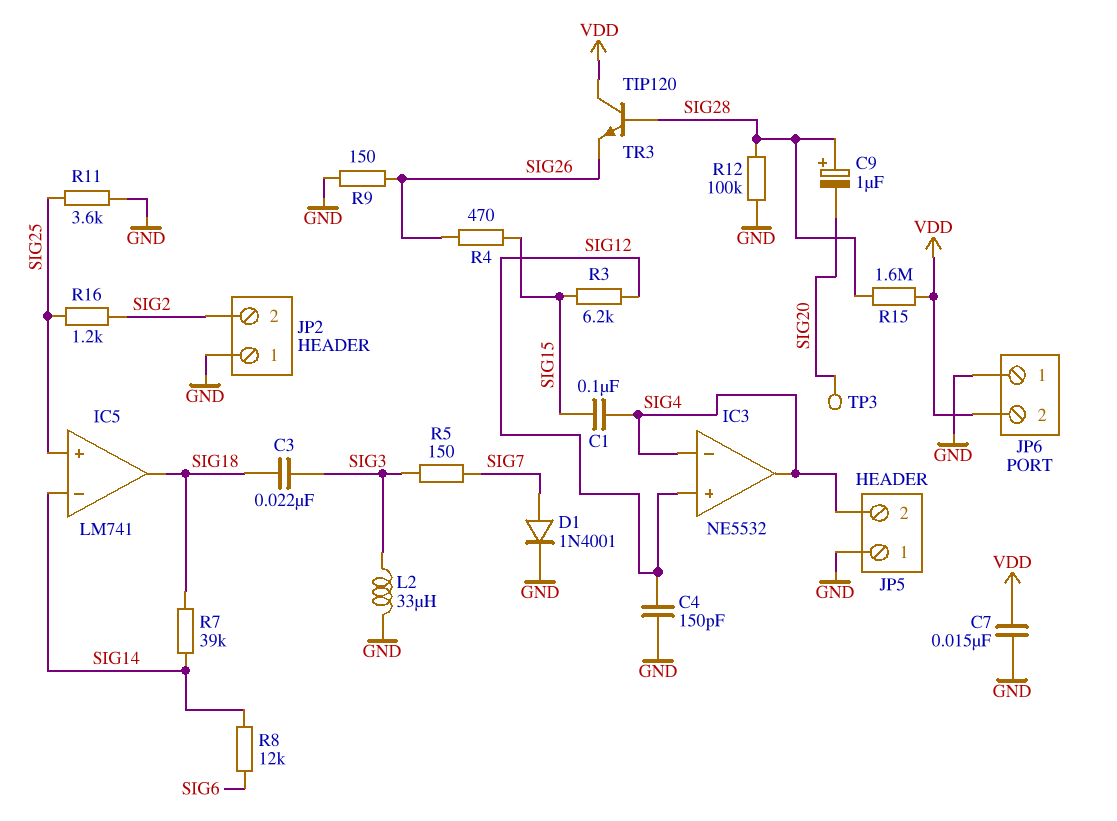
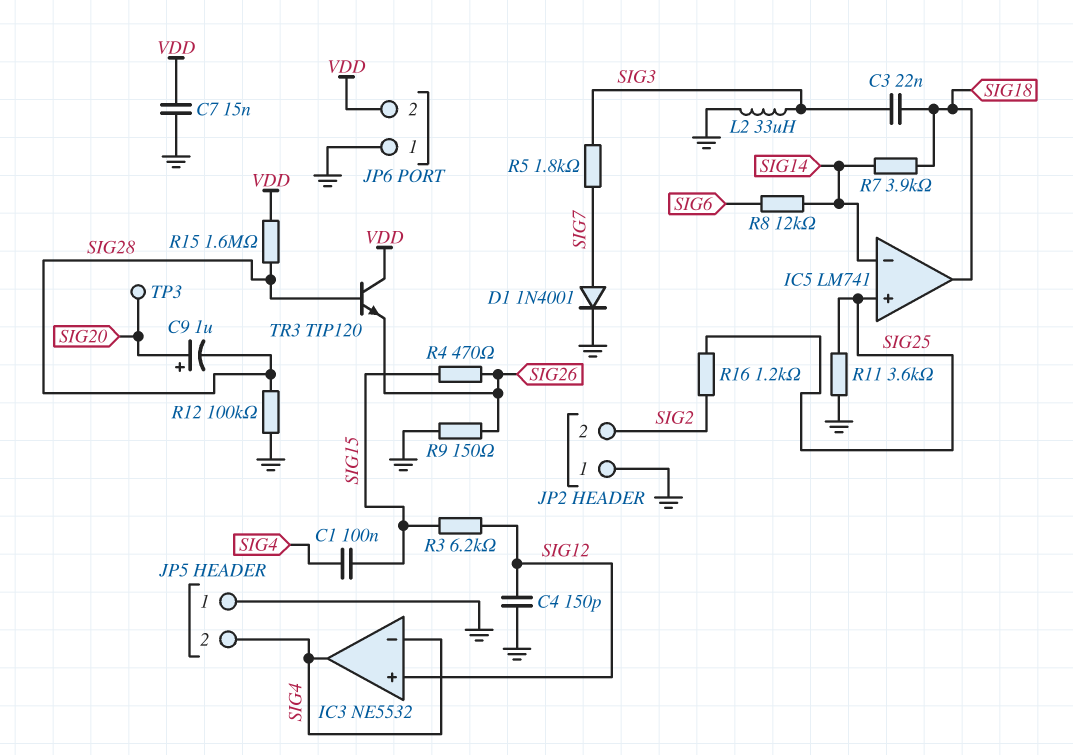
C9: 1uF (plus SIG28, minus SIG20) -> 1uF (plus SIG20, minus SIG28)
R5: 150 (SIG3, SIG7) -> 1.8k (SIG3, SIG7)
R7: 39k (SIG14, SIG18) -> 3.9k (SIG14, SIG18)

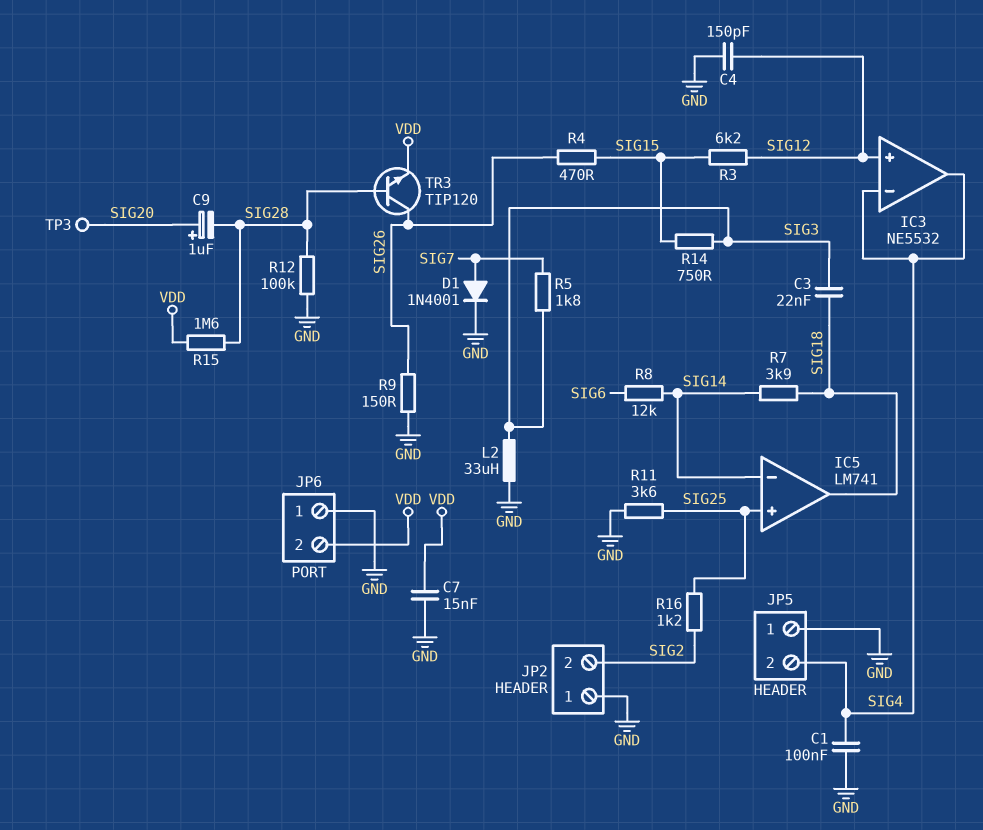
C1: 100nF (SIG4, SIG15) -> 100nF (GND, SIG4)
R14: none -> 750 (SIG3, SIG15)
TR3: NPN TIP120 (B SIG28, C VDD, E SIG26) -> NPN TIP120 (B SIG28, C SIG26, E VDD)

